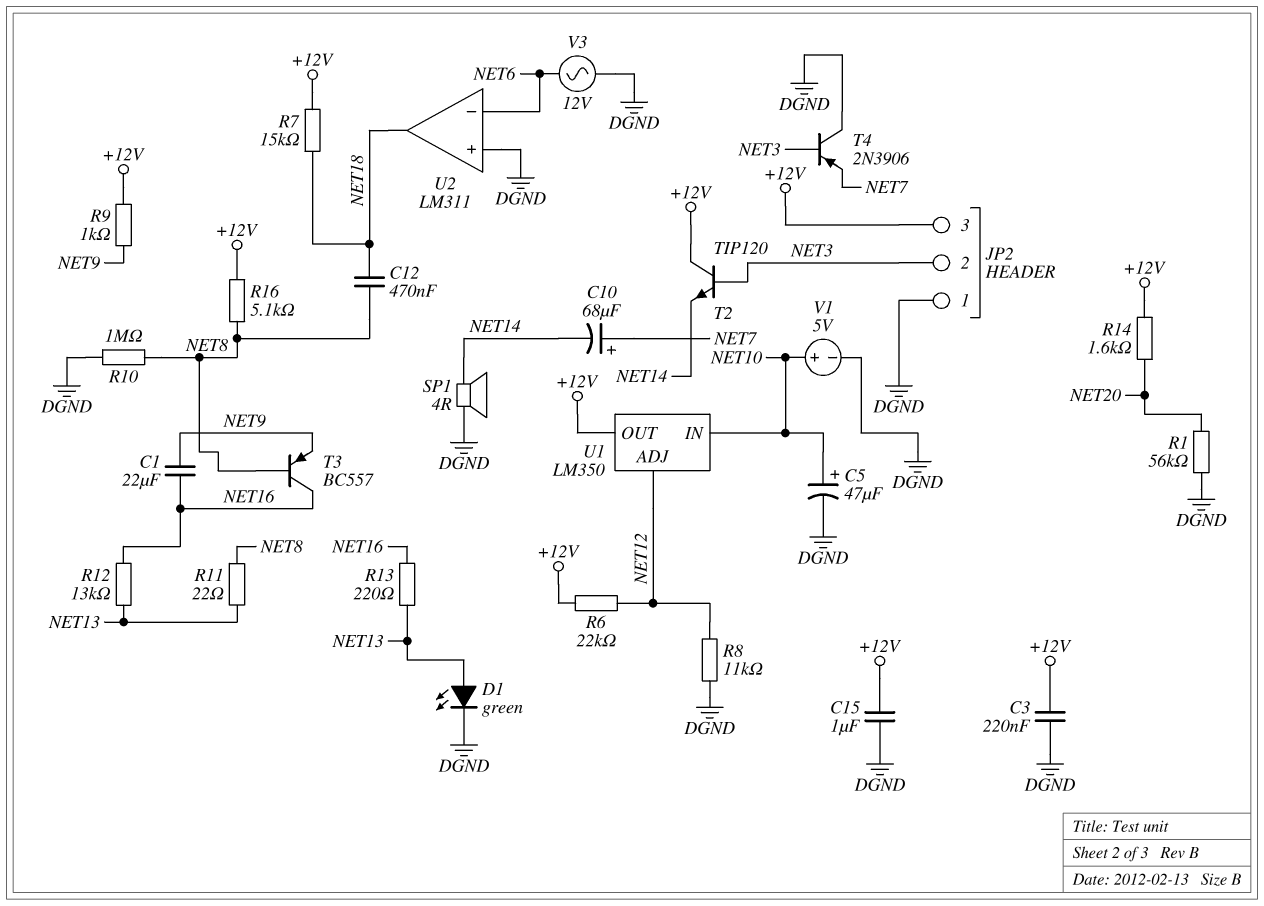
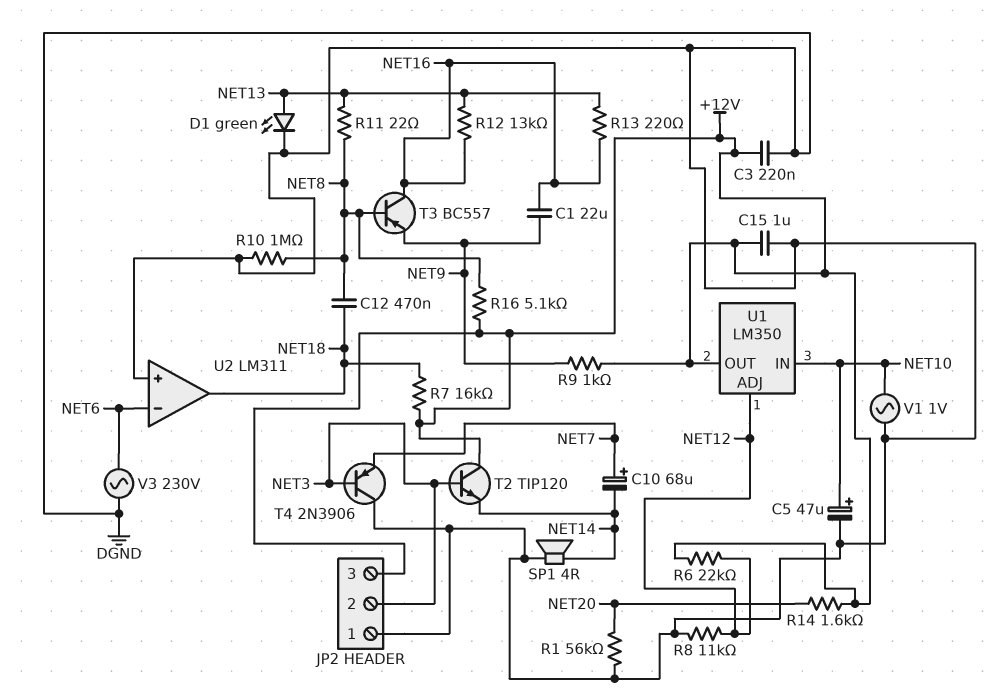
R7: 15k (+12V, NET18) -> 16k (+12V, NET18)
V1: 5V (plus NET10, minus DGND) -> AC 1V (DGND, NET10)
V3: AC 12V (DGND, NET6) -> AC 230V (DGND, NET6)

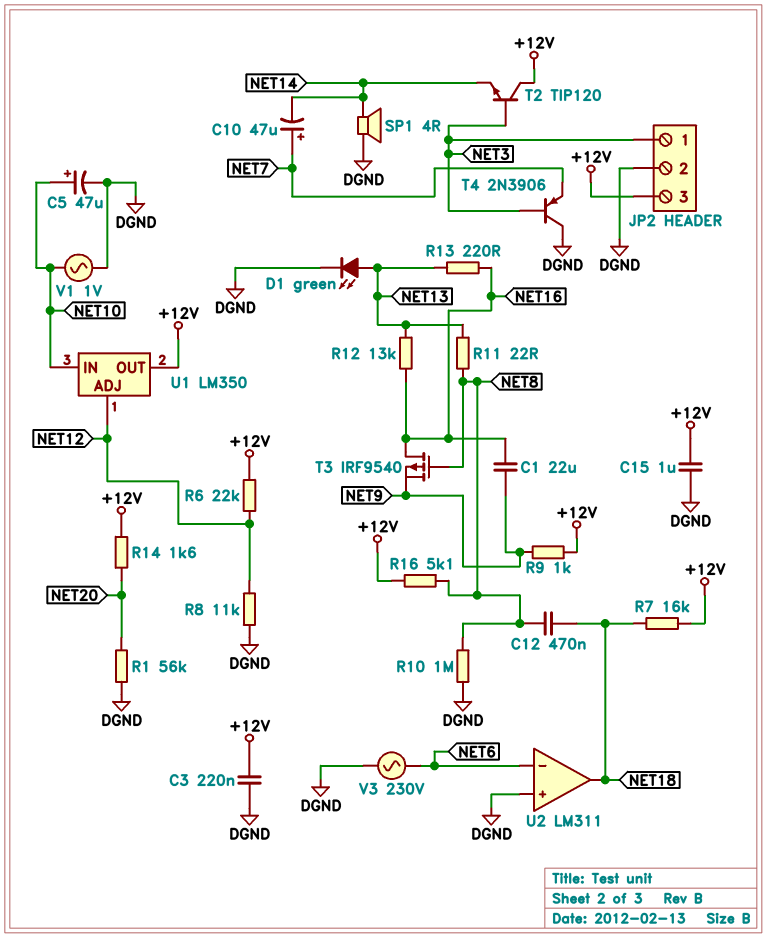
C10: 68uF (plus NET7, minus NET14) -> 47uF (plus NET7, minus NET14)
JP2 pin 1: DGND -> NET3
JP2 pin 2: NET3 -> DGND
T3: PNP BC557 (B NET8, C NET16, E NET9) -> PMOS IRF9540 (G NET8, D NET16, S NET9)

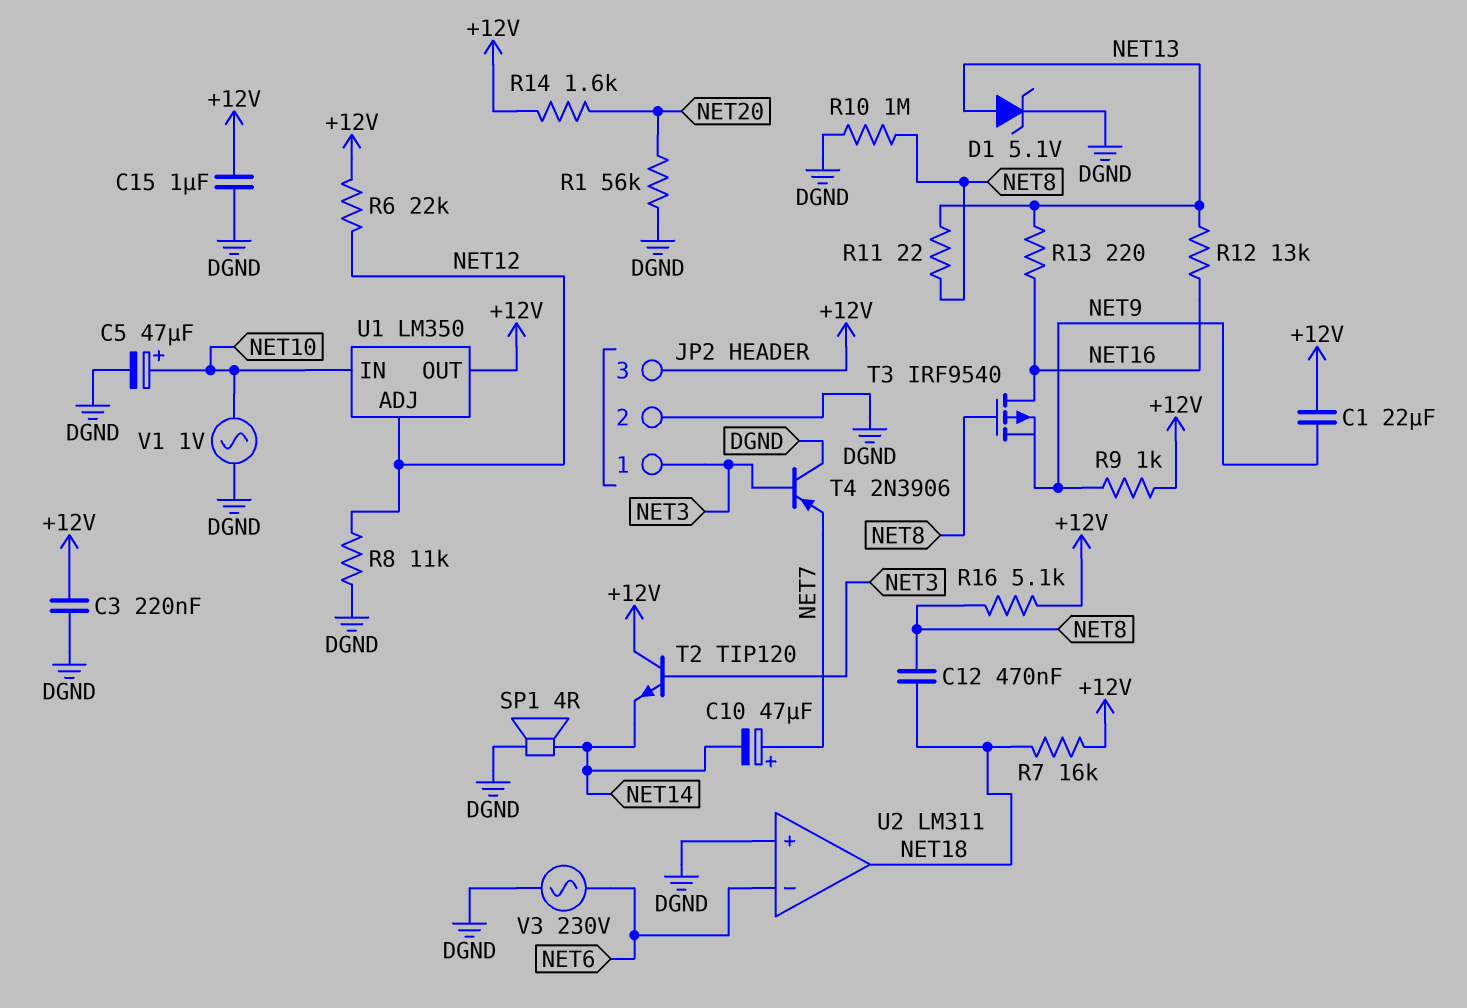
C1: 22uF (NET9, NET16) -> 22uF (+12V, NET9)
D1: LED green (A NET13, K DGND) -> zener 5.1V (A NET13, K DGND)

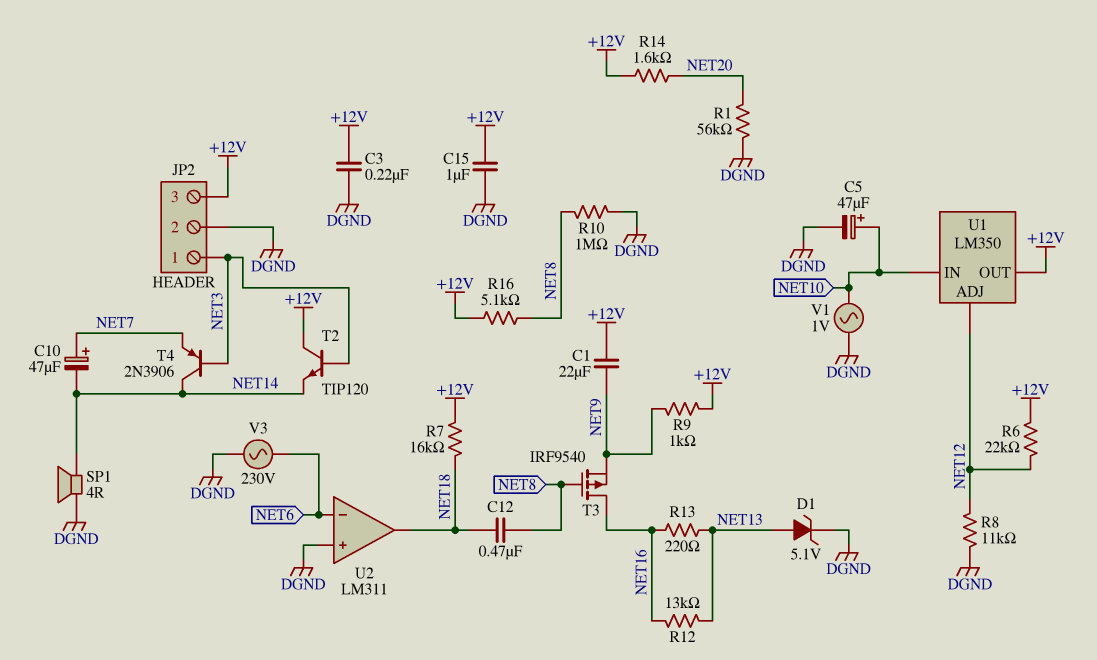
R11: 22 (NET8, NET13) -> none
T4: PNP 2N3906 (B NET3, C DGND, E NET7) -> PNP 2N3906 (B NET3, C NET14, E NET7)

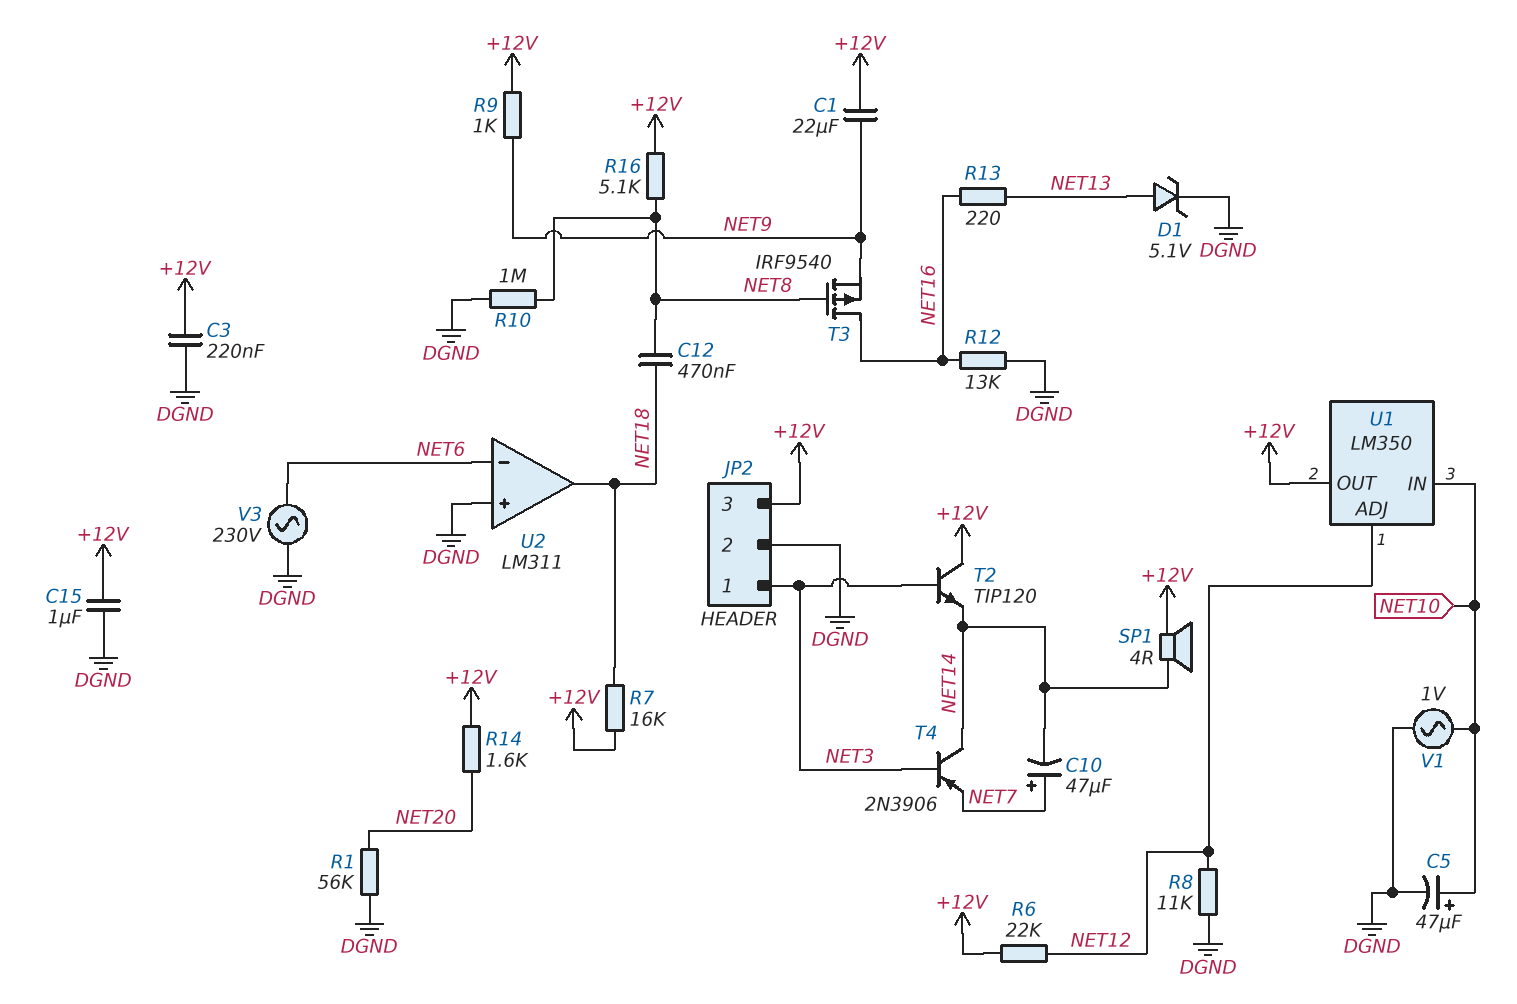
R12: 13k (NET13, NET16) -> 13k (DGND, NET16)
SP1: speaker 4R (DGND, NET14) -> speaker 4R (+12V, NET14)

